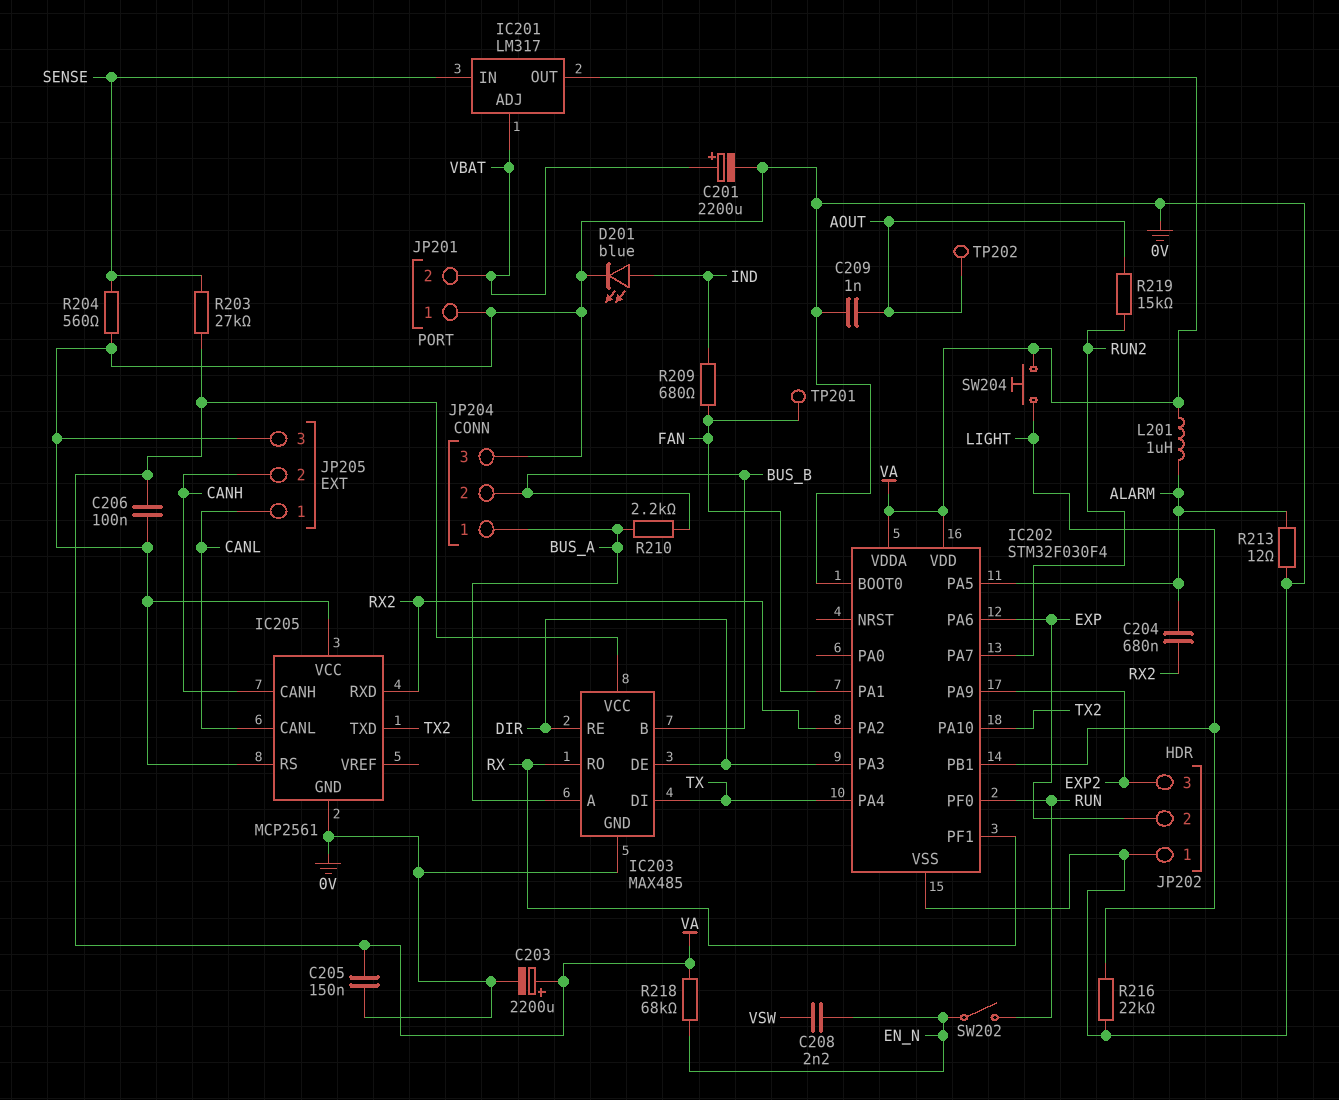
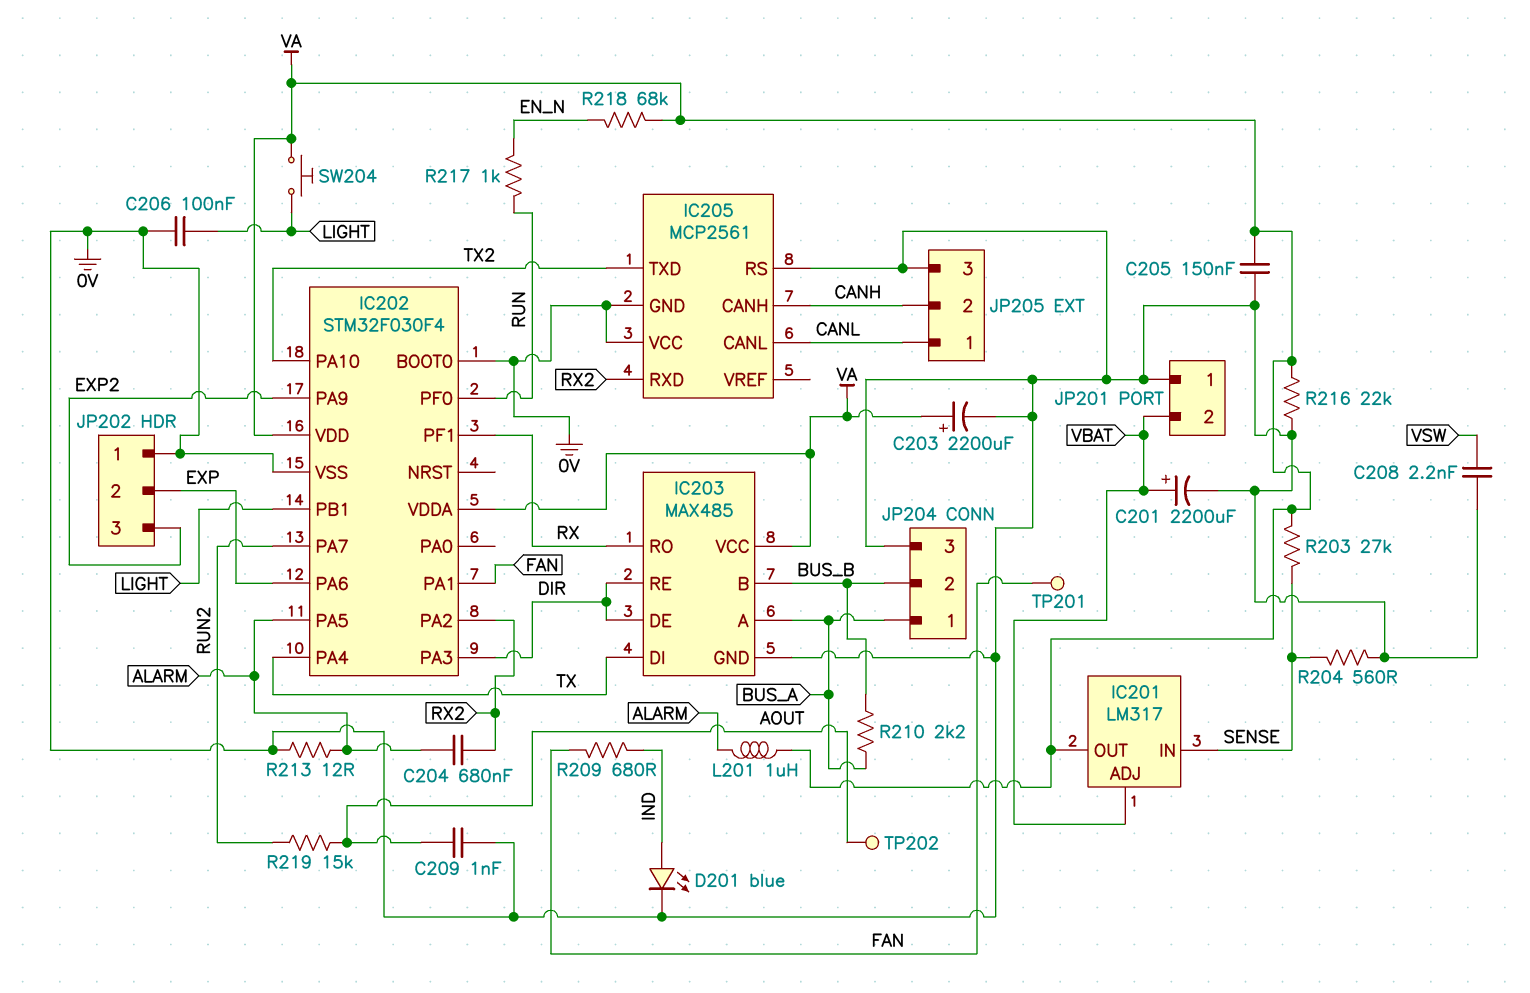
C206: 100nF (0V, VA) -> 100nF (0V, LIGHT)
C208: 2.2nF (EN_N, VSW) -> 2.2nF (0V, VSW)
R216: 22k (0V, LIGHT) -> 22k (0V, VA)
R217: none -> 1k (EN_N, RUN)
SW202: switch (EN_N, RUN) -> none

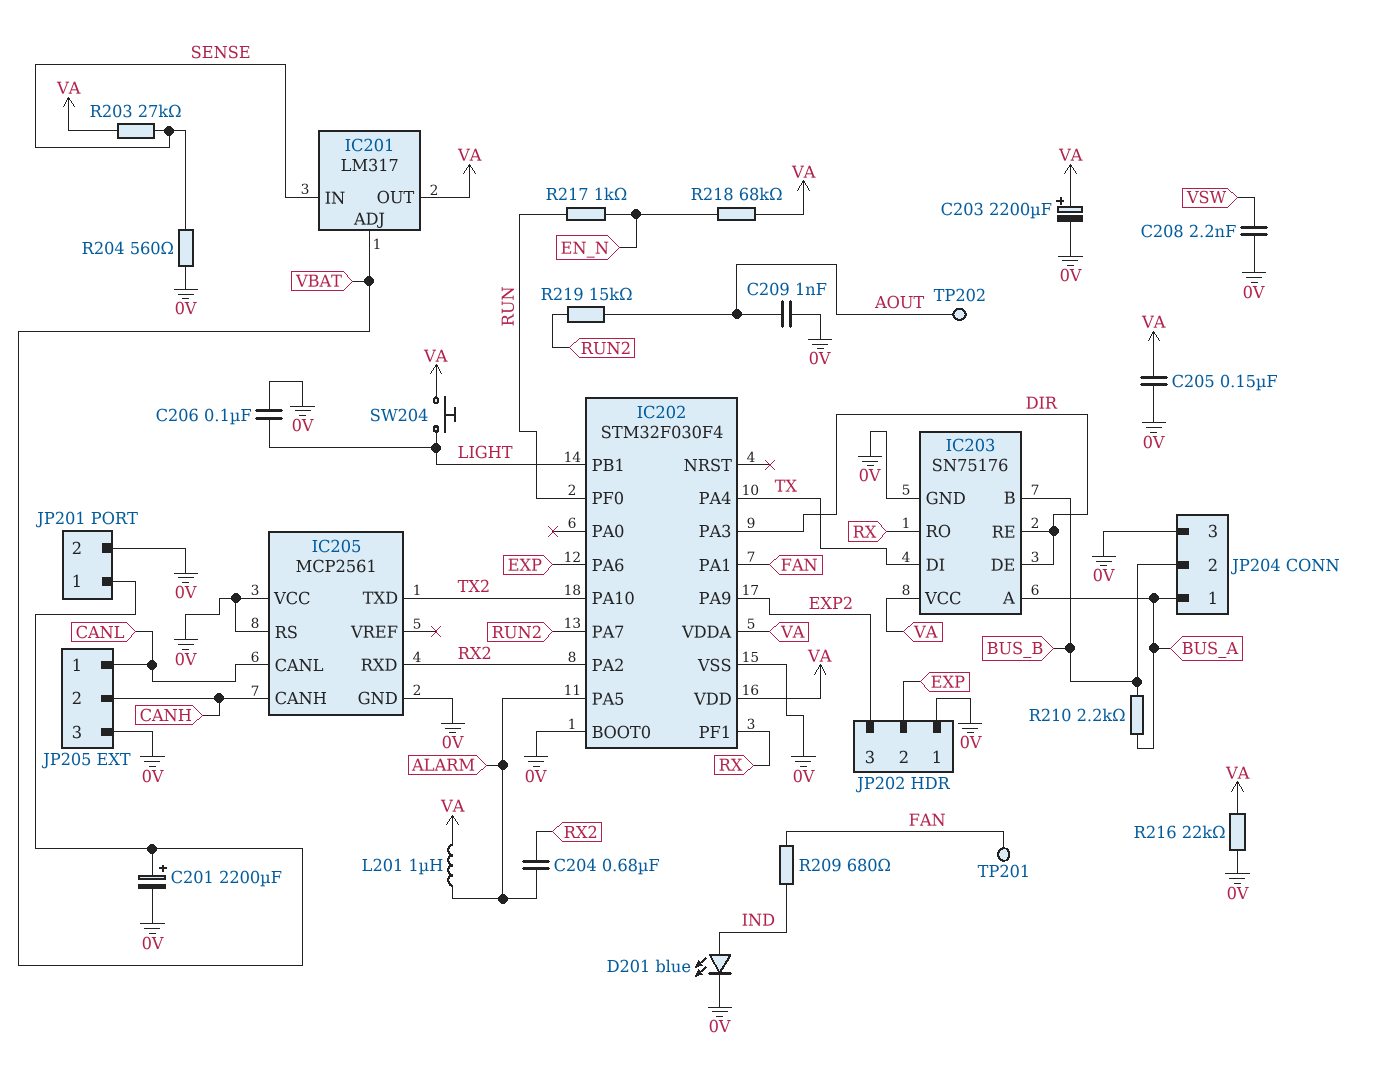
IC203: MAX485 -> SN75176
JP201 pin 1: 0V -> VBAT
JP201 pin 2: VBAT -> 0V
R213: 12 (0V, ALARM) -> none

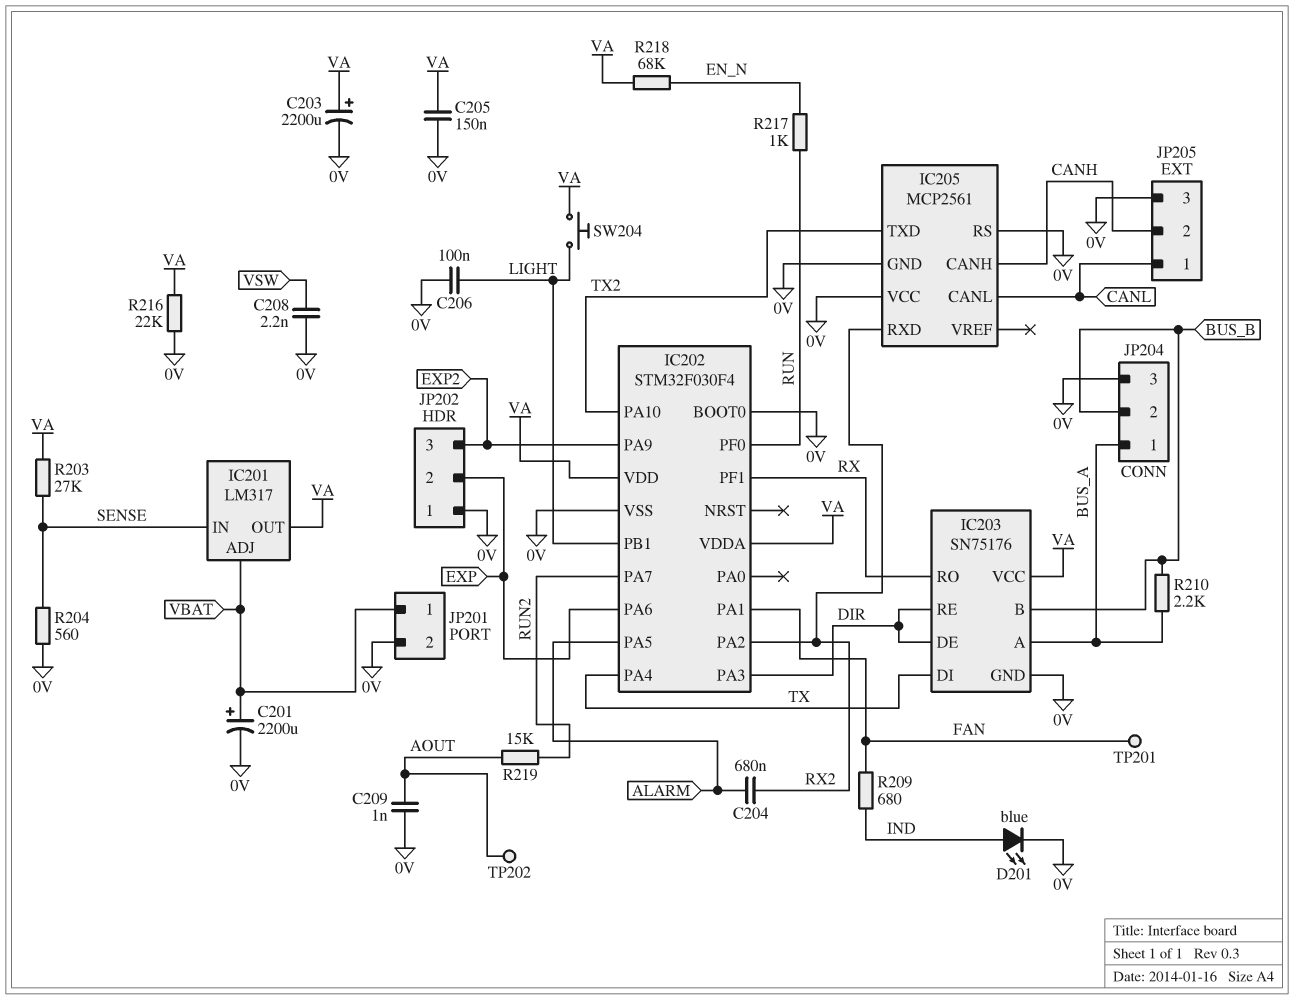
L201: 1uH (ALARM, VA) -> none

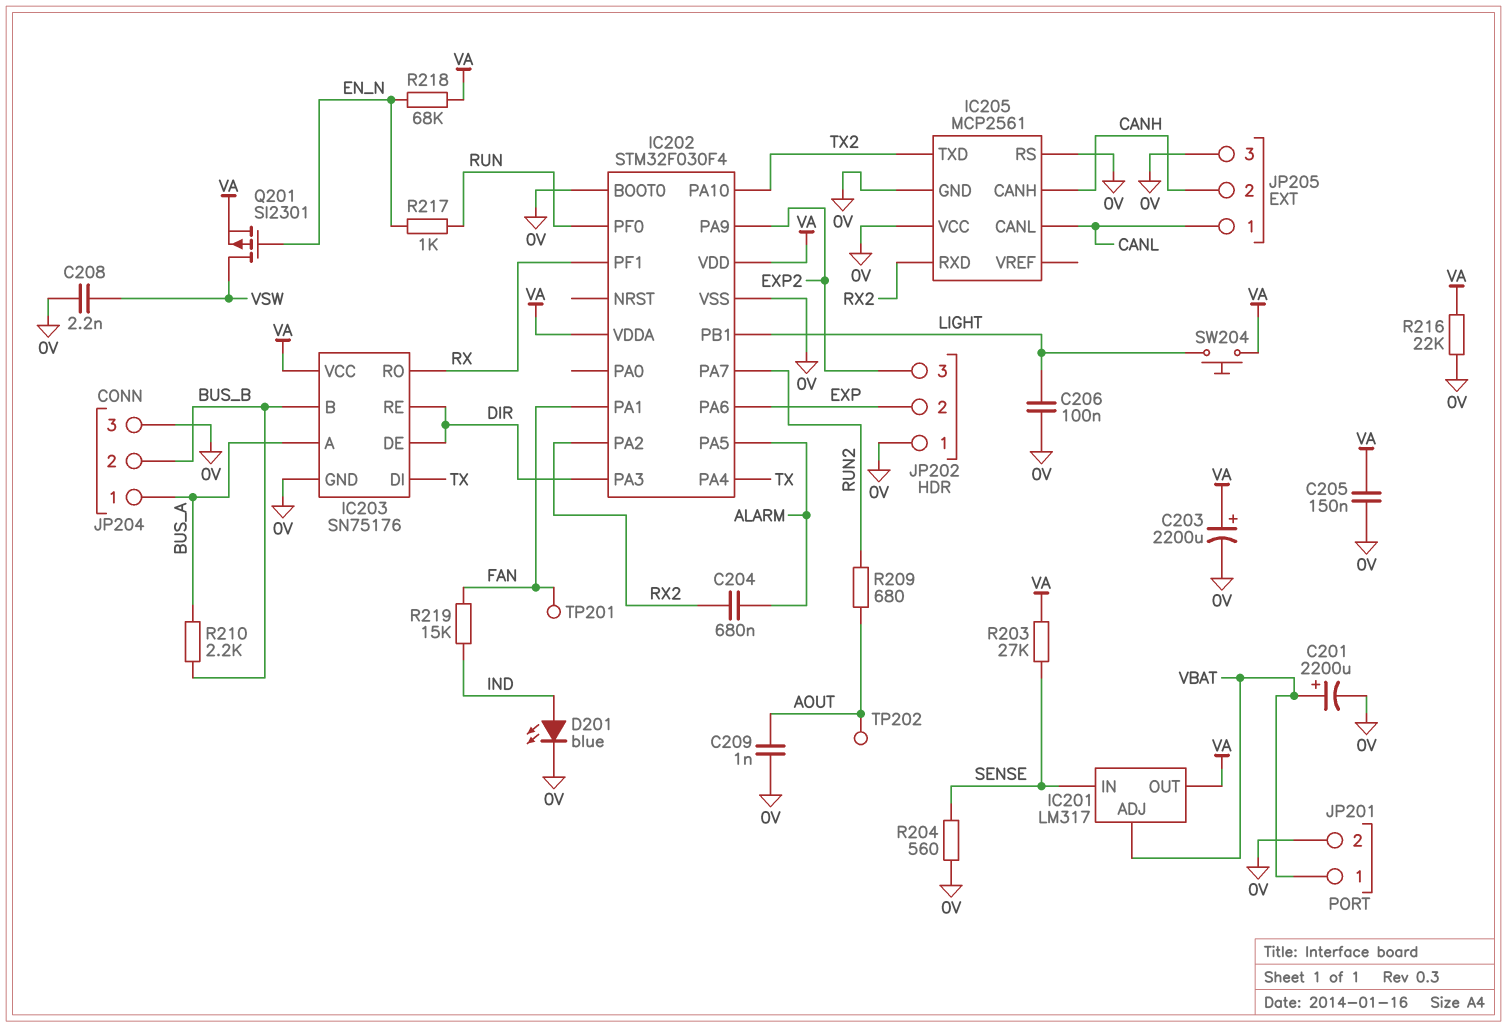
Q201: none -> PMOS SI2301 (G EN_N, D VSW, S VA)
R209: 680 (FAN, IND) -> 680 (AOUT, RUN2)
R219: 15k (AOUT, RUN2) -> 15k (FAN, IND)

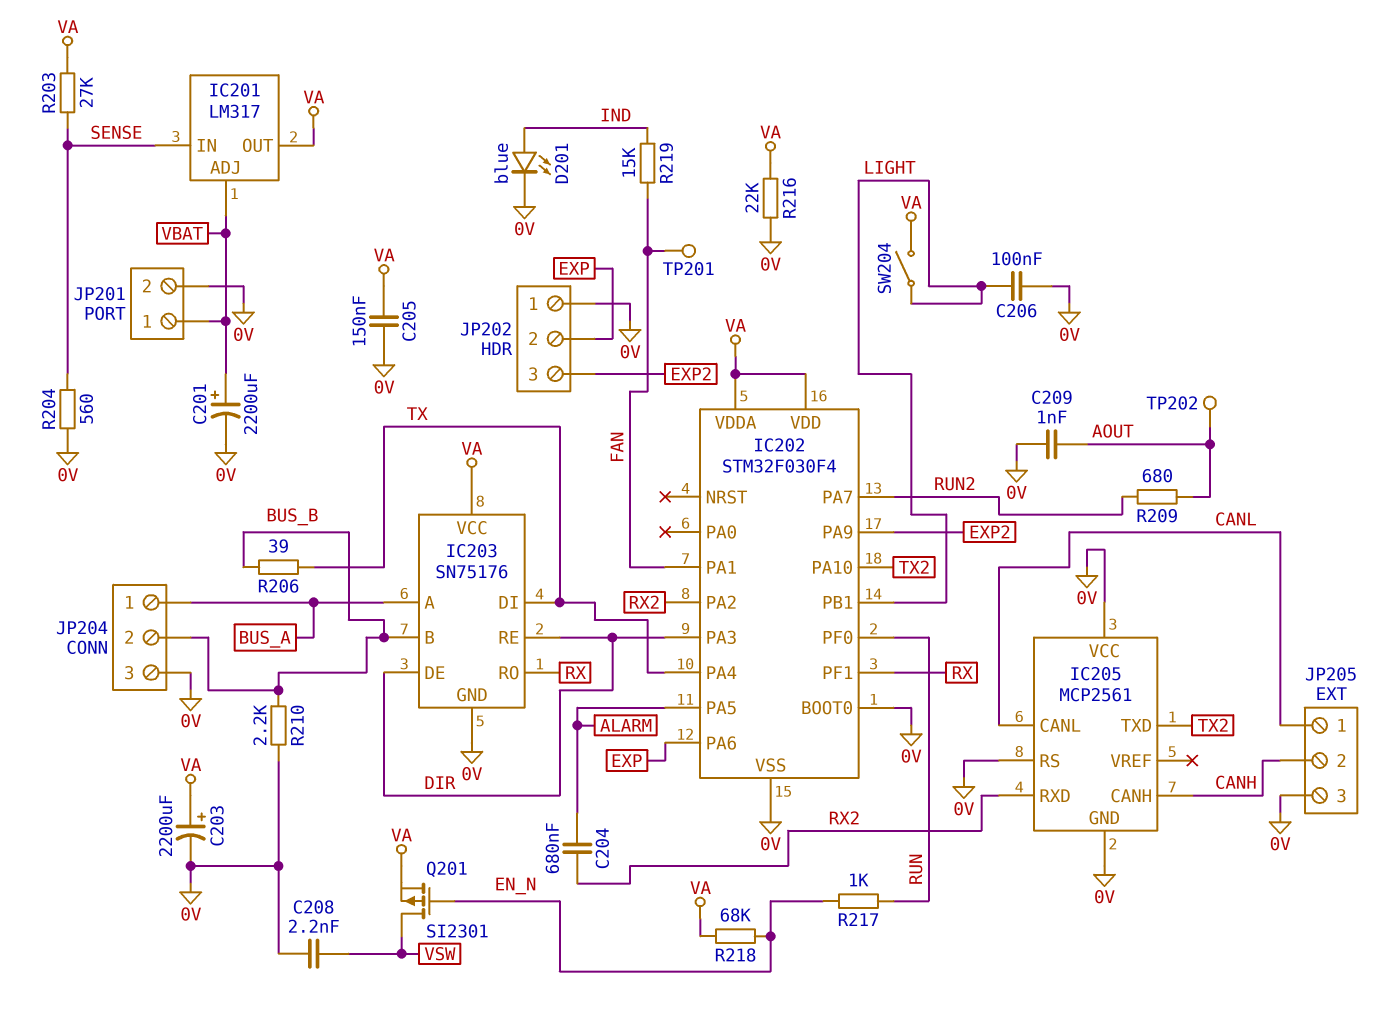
R206: none -> 39 (BUS_B, TX)
R210: 2.2k (BUS_A, BUS_B) -> 2.2k (0V, BUS_B)
SW204: button (LIGHT, VA) -> switch (LIGHT, VA)

